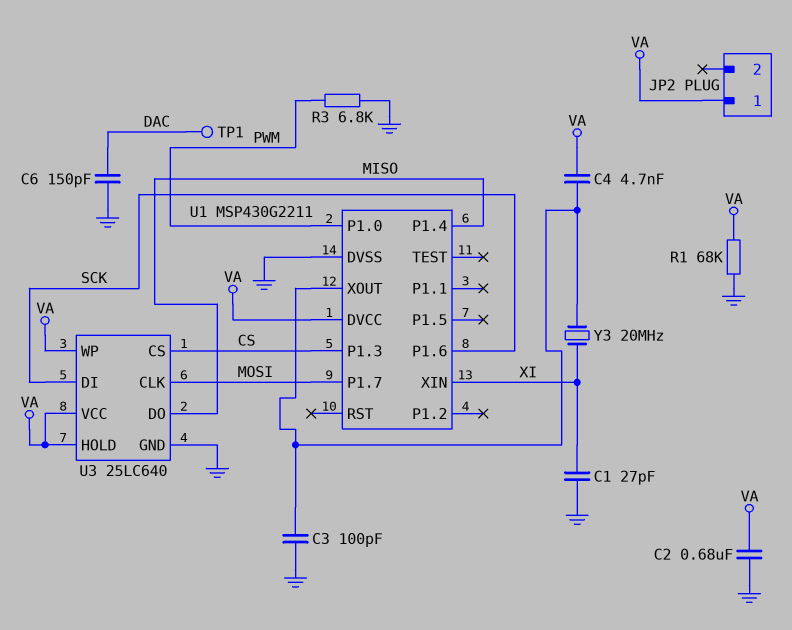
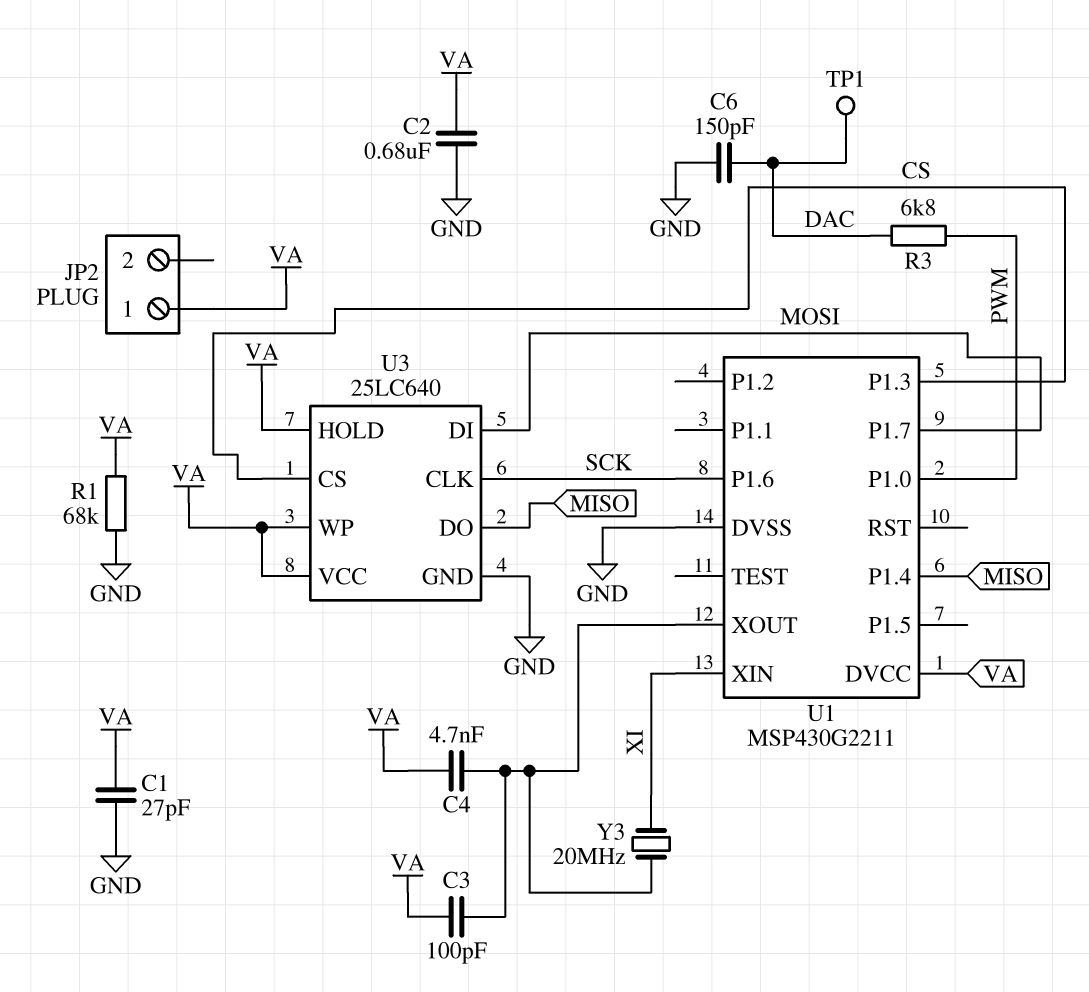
C1: 27pF (GND, XI) -> 27pF (GND, VA)
C3: 100pF (GND, U1/XOUT) -> 100pF (U1/XOUT, VA)
R3: 6.8k (GND, PWM) -> 6.8k (DAC, PWM)
U3 pin CLK: MOSI -> SCK
U3 pin DI: SCK -> MOSI

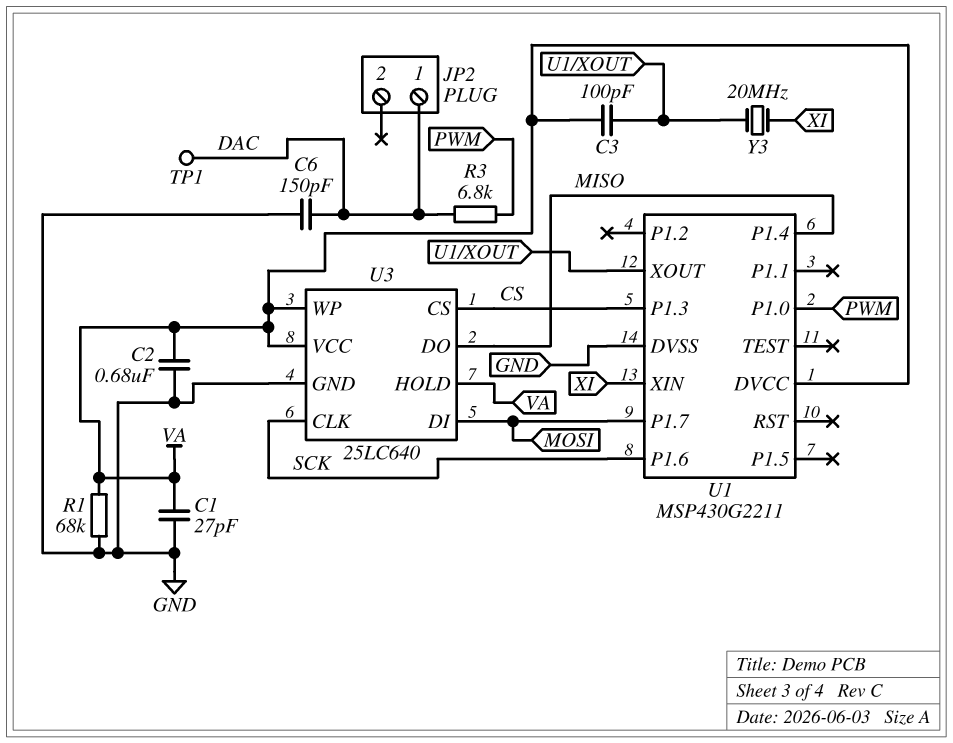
C4: 4.7nF (U1/XOUT, VA) -> none
JP2 pin 1: VA -> DAC

